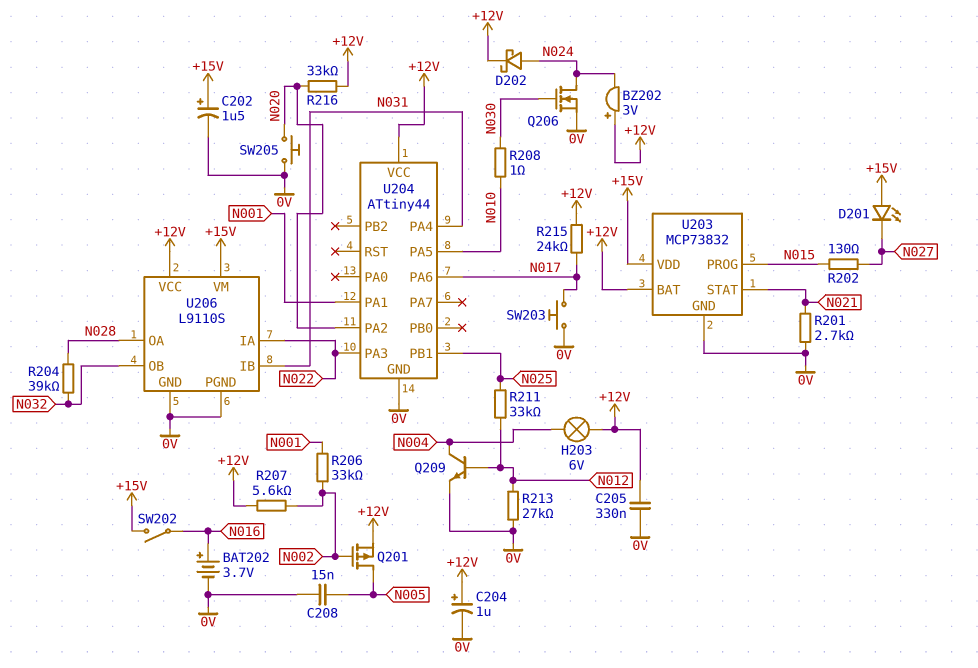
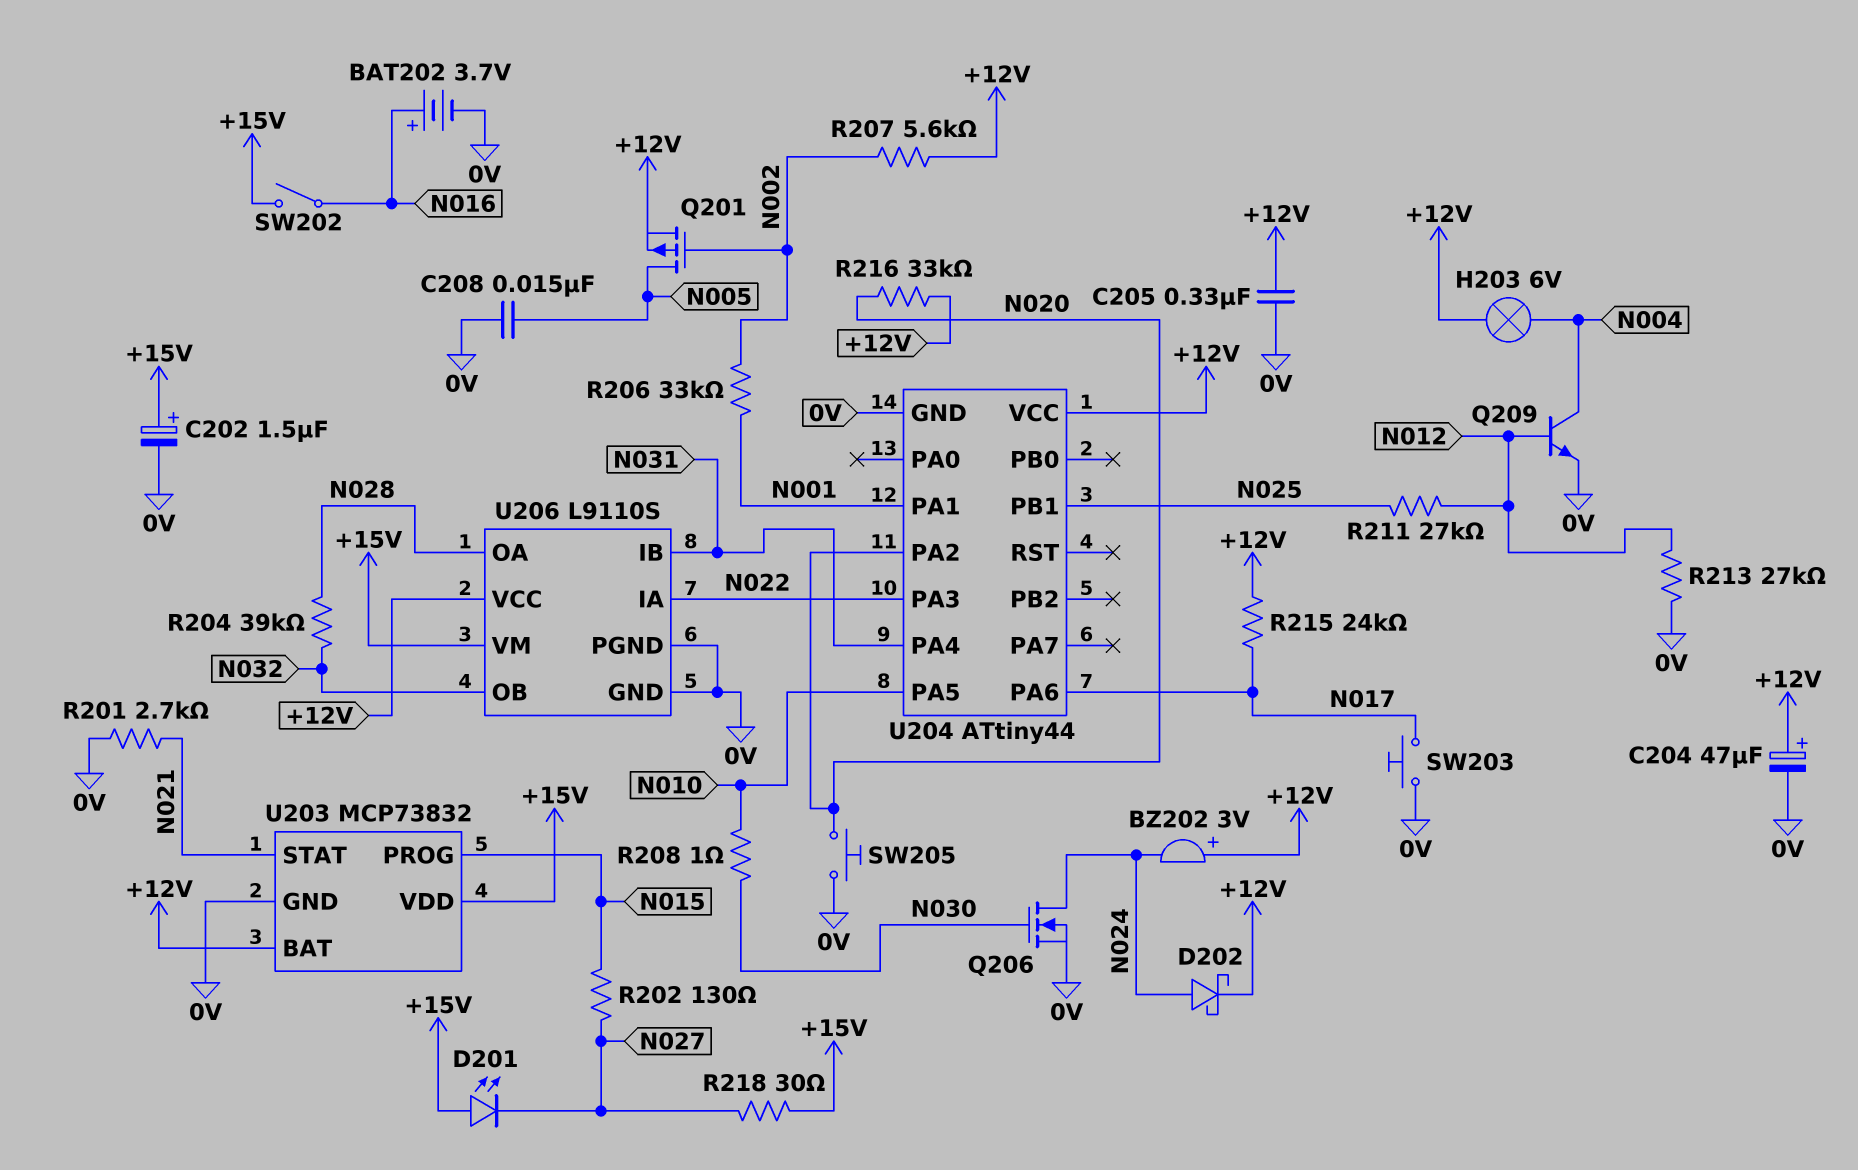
C204: 1uF (plus +12V, minus 0V) -> 47uF (plus +12V, minus 0V)
R211: 33k (N012, N025) -> 27k (N012, N025)
R218: none -> 30 (+15V, N027)

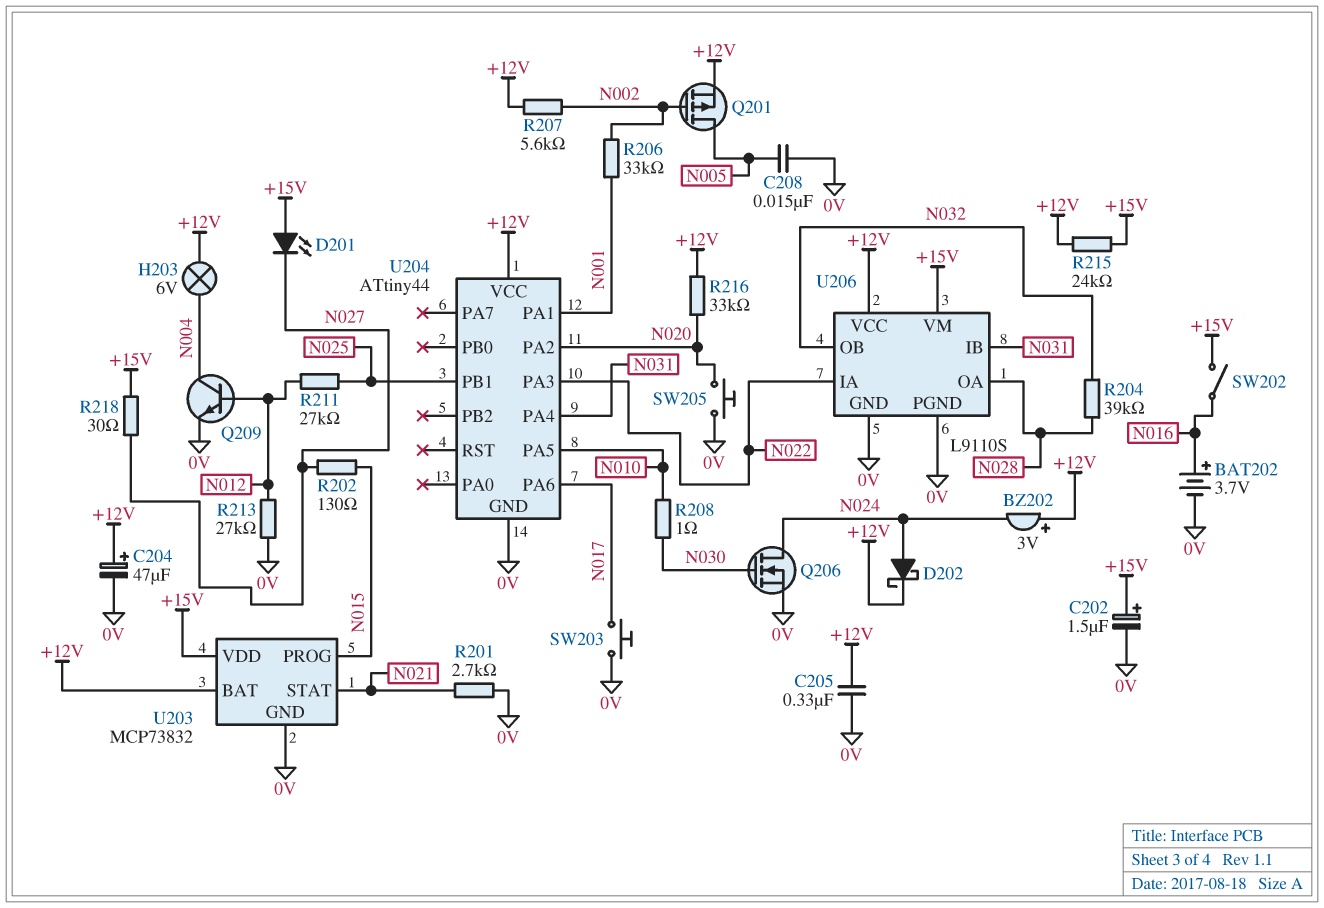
R215: 24k (+12V, N017) -> 24k (+12V, +15V)

